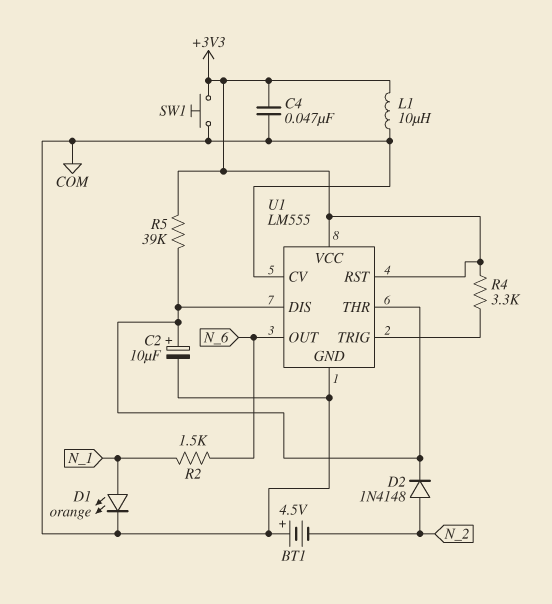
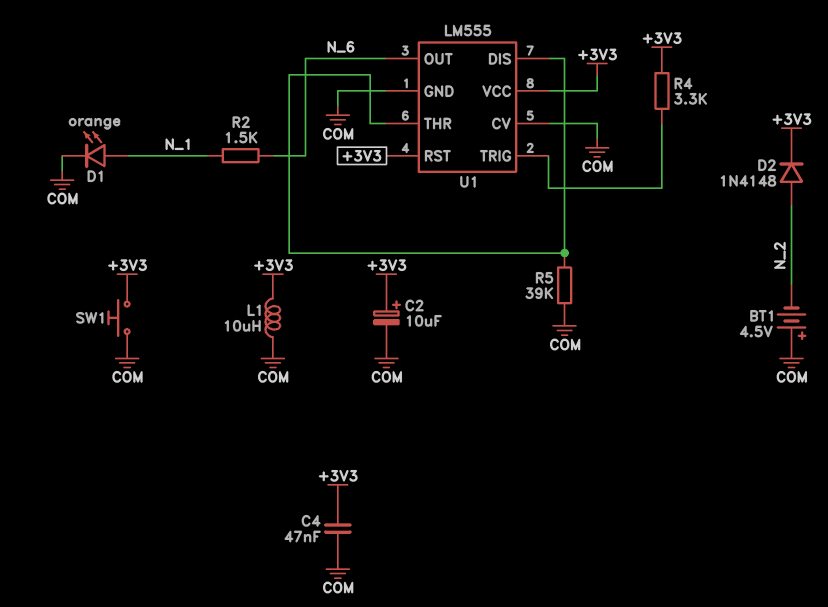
C2: 10uF (plus U1/DIS, minus COM) -> 10uF (plus +3V3, minus COM)
D2: diode 1N4148 (A N_2, K U1/DIS) -> diode 1N4148 (A N_2, K +3V3)
R5: 39k (+3V3, U1/DIS) -> 39k (COM, U1/DIS)

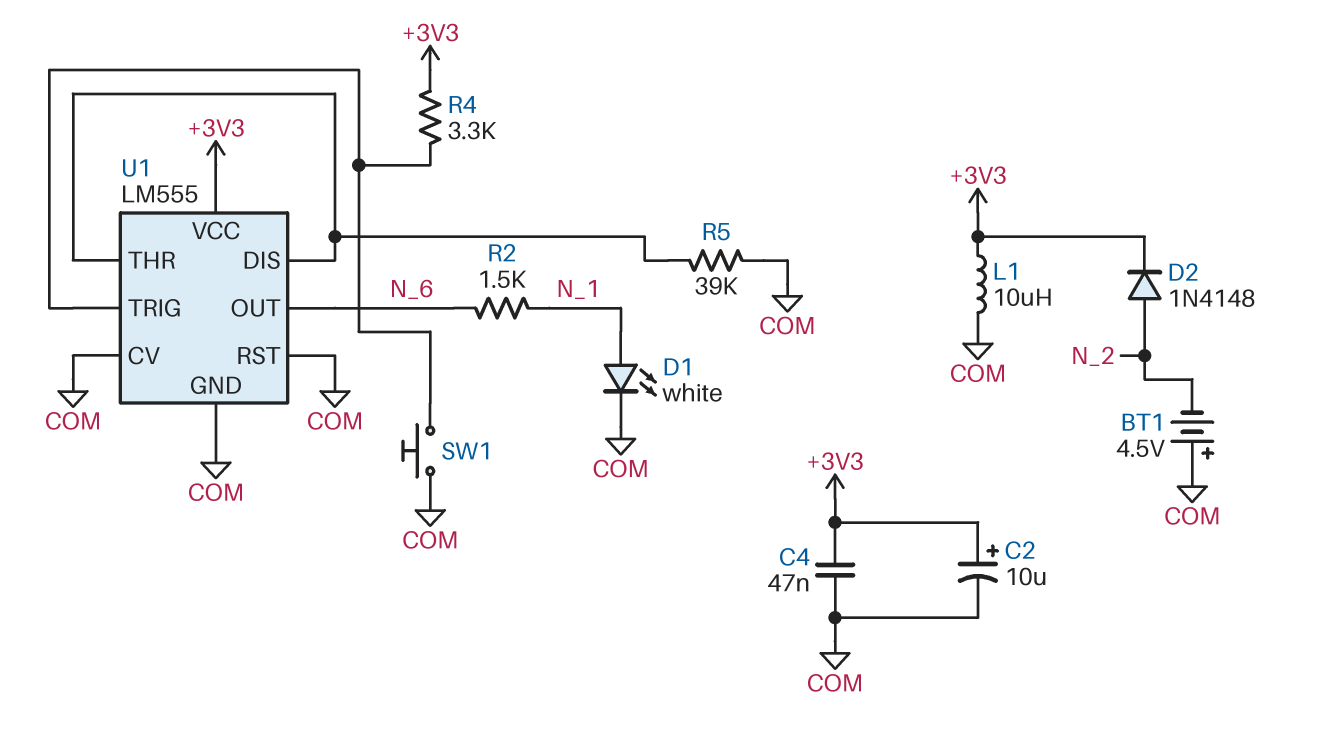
D1: LED orange (A N_1, K COM) -> LED white (A N_1, K COM)
SW1: button (+3V3, COM) -> button (COM, U1/TRIG)
U1 pin RST: +3V3 -> COM

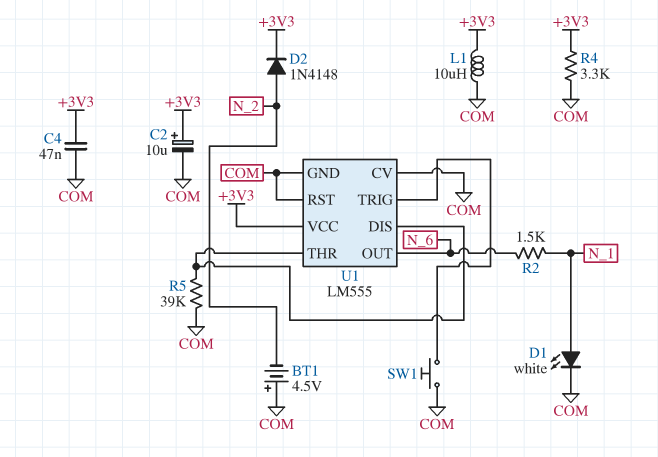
R4: 3.3k (+3V3, U1/TRIG) -> 3.3k (+3V3, COM)

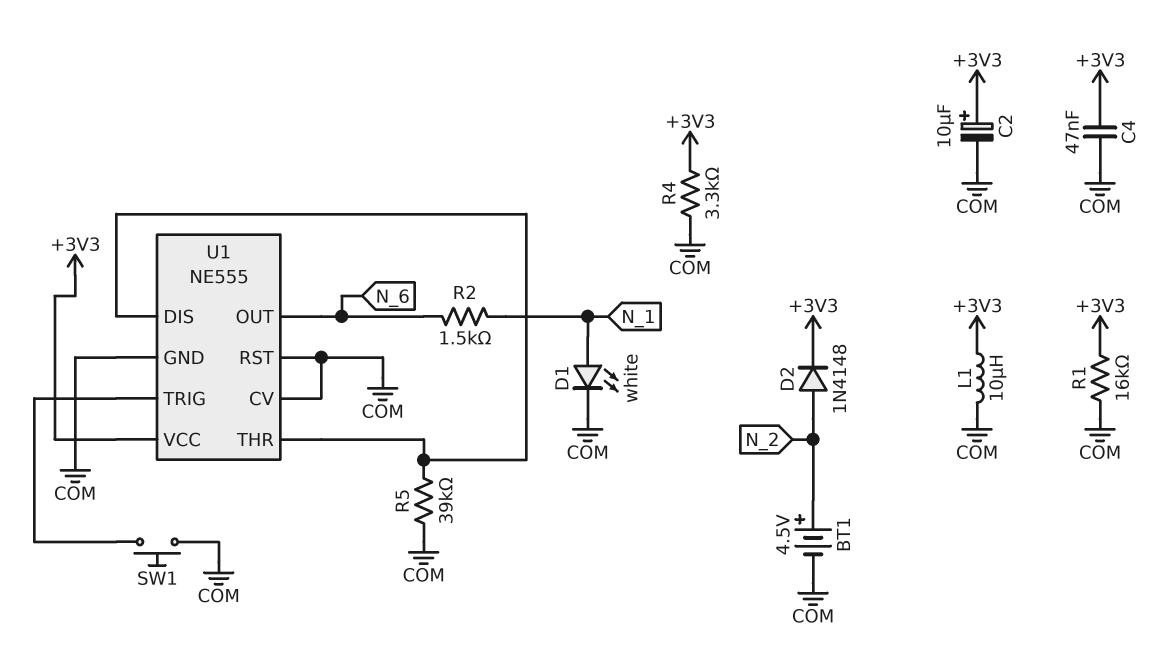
BT1: 4.5V (plus COM, minus N_2) -> 4.5V (plus N_2, minus COM)
R1: none -> 16k (+3V3, COM)
U1: LM555 -> NE555

